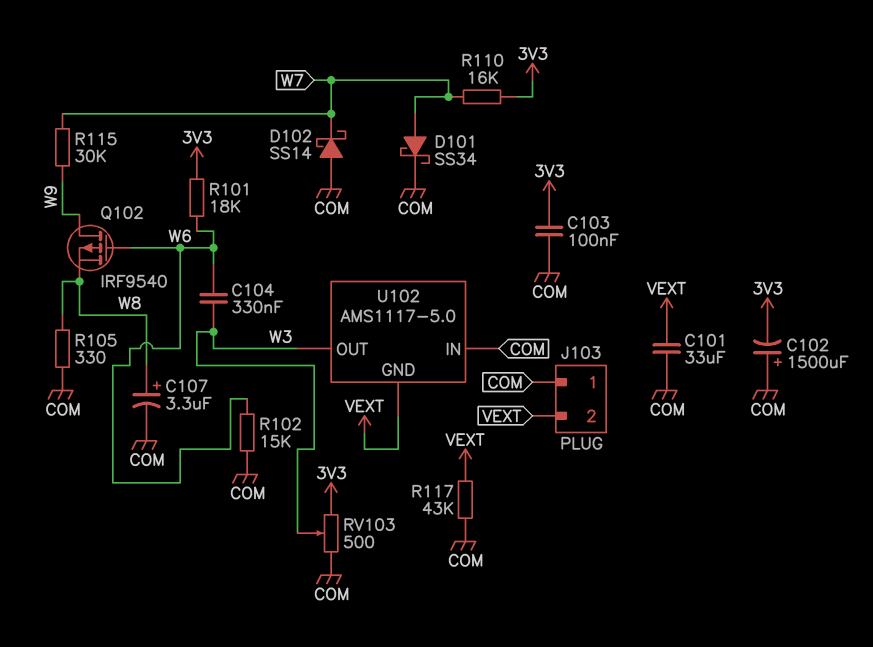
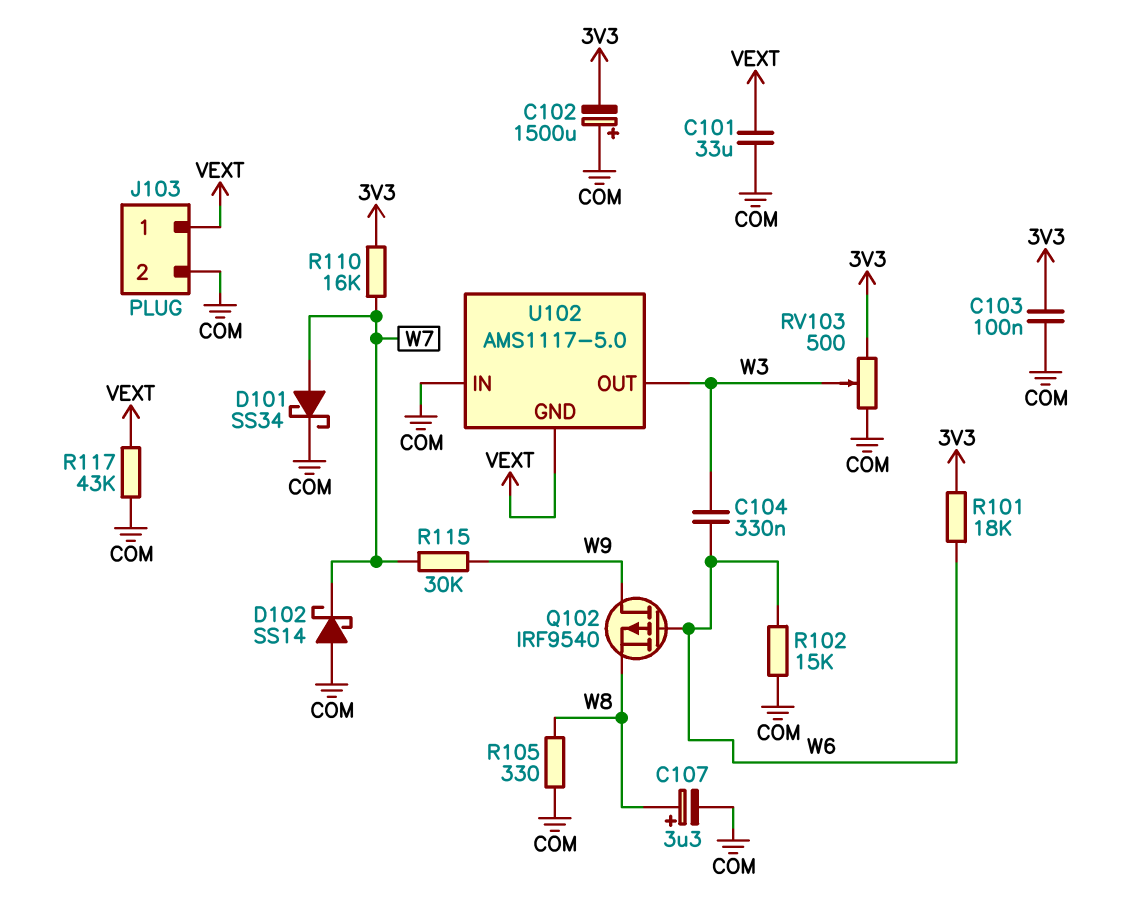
J103 pin 1: COM -> VEXT
J103 pin 2: VEXT -> COM

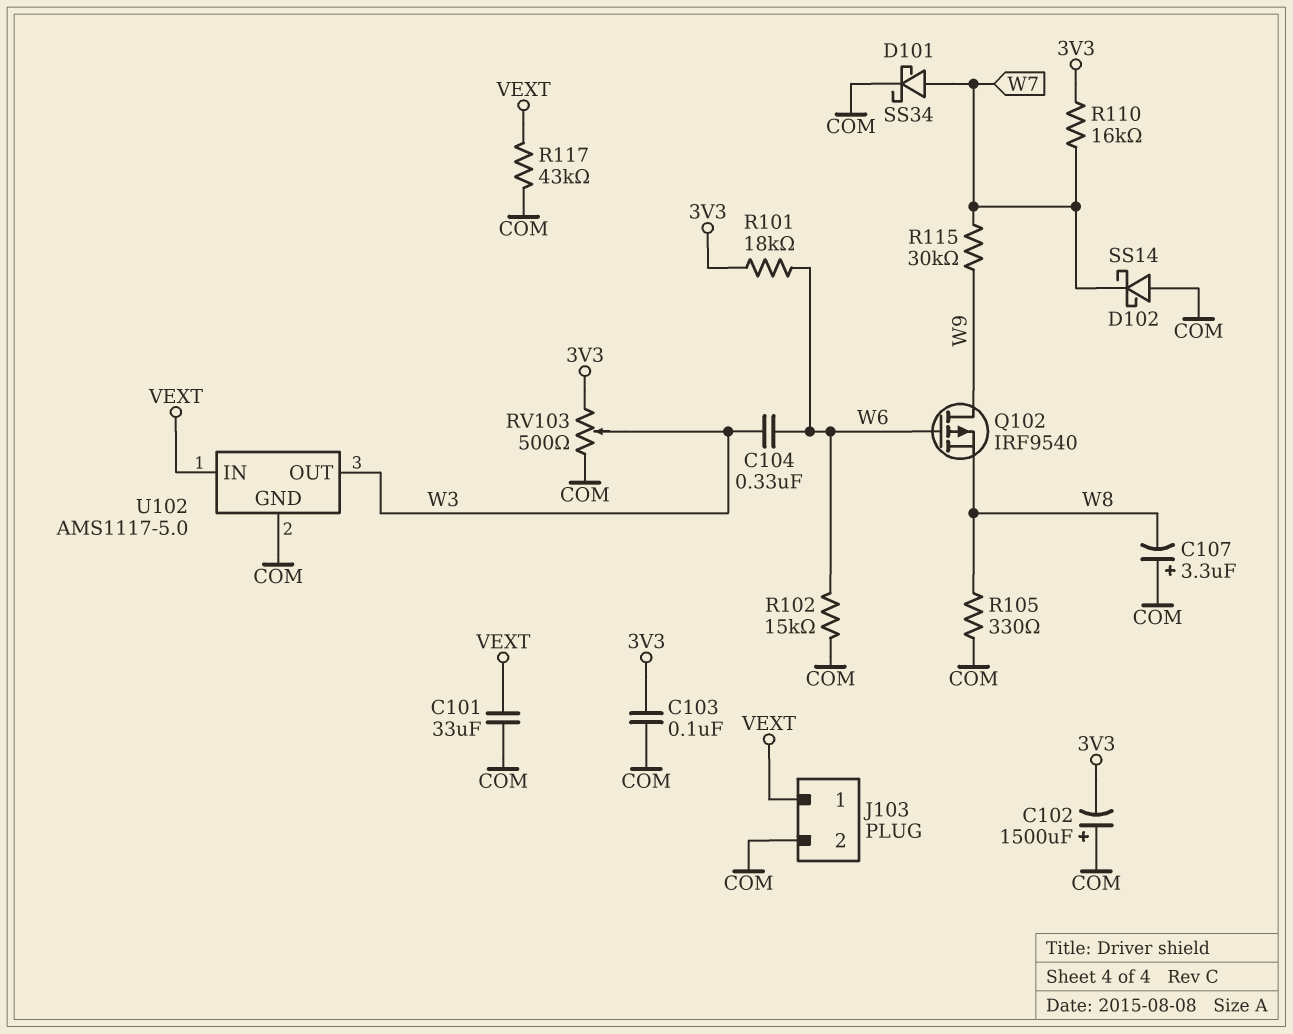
C107: 3.3uF (plus W8, minus COM) -> 3.3uF (plus COM, minus W8)
U102 pin GND: VEXT -> COM
U102 pin IN: COM -> VEXT

